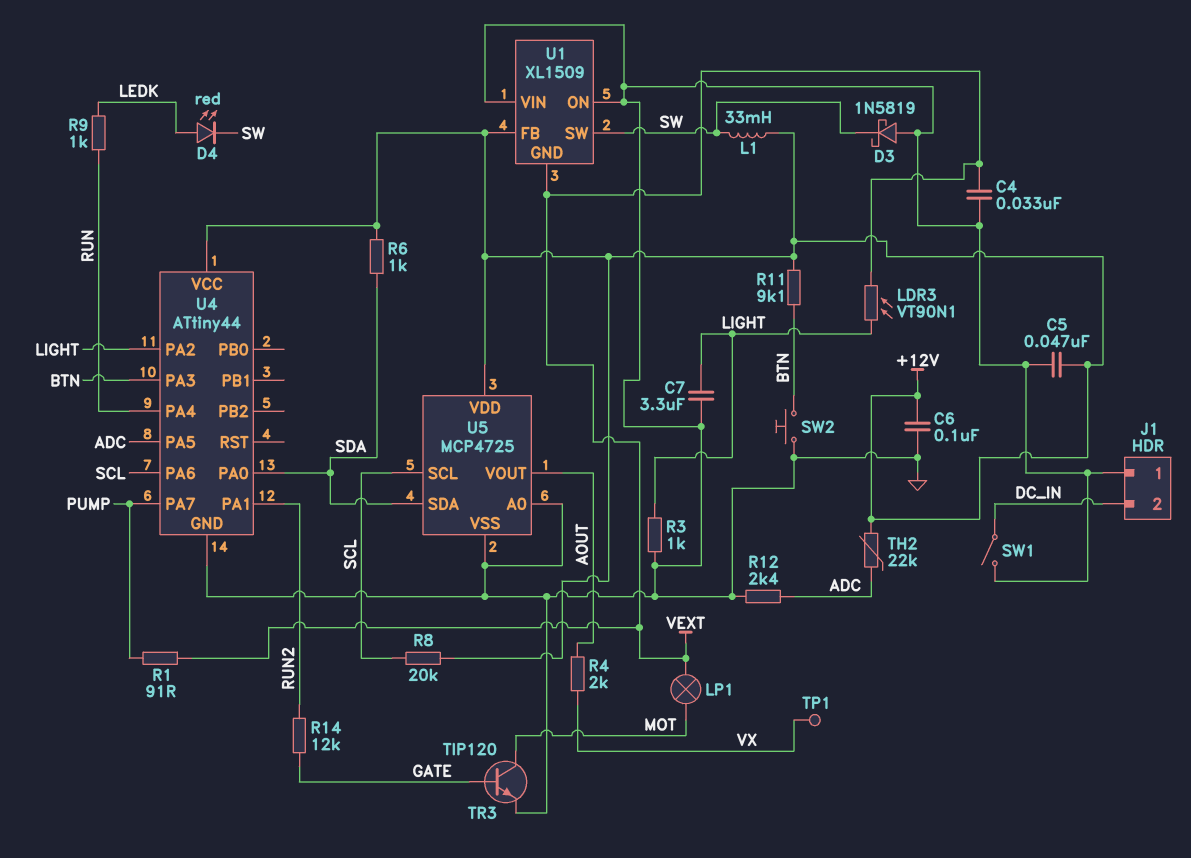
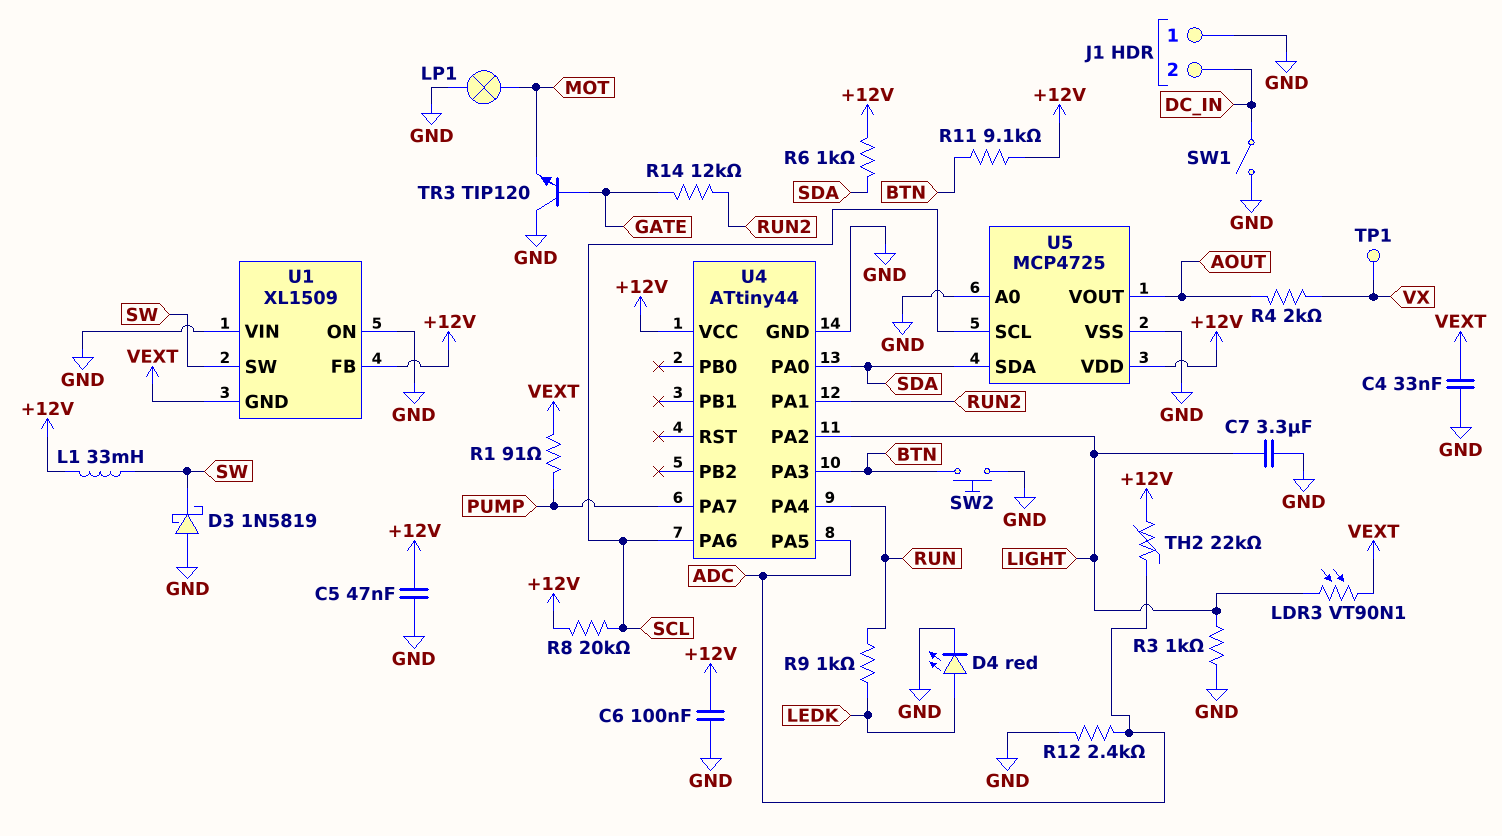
D4: LED red (A LEDK, K SW) -> LED red (A LEDK, K GND)
LP1: lamp (MOT, VEXT) -> lamp (GND, MOT)
TR3: NPN TIP120 (B GATE, C MOT, E GND) -> NPN TIP120 (B GATE, C GND, E MOT)

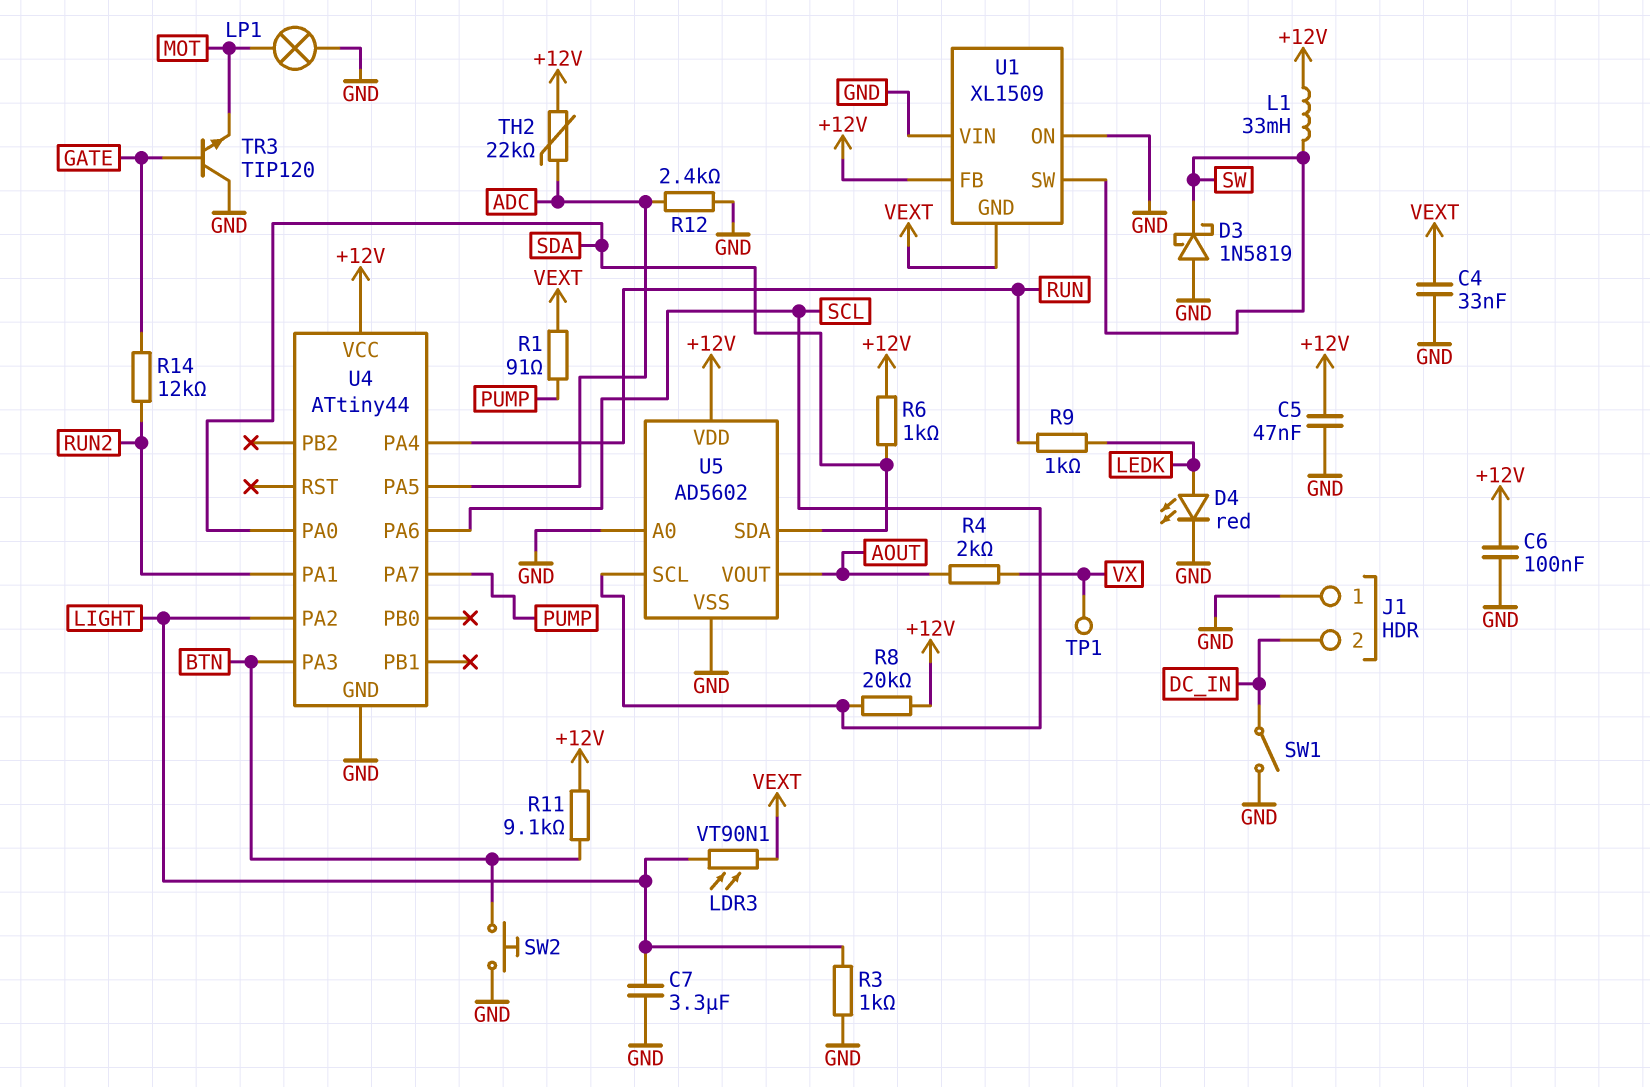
U5: MCP4725 -> AD5602

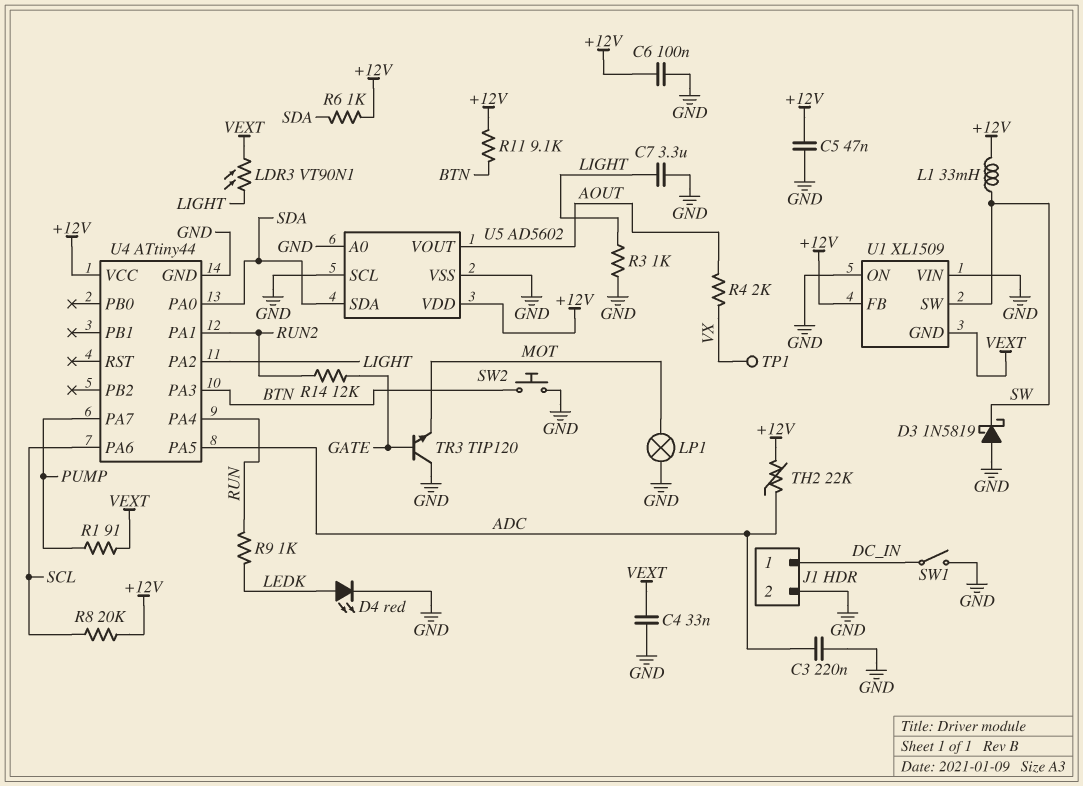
C3: none -> 220nF (ADC, GND)
J1 pin 1: GND -> DC_IN
J1 pin 2: DC_IN -> GND
R12: 2.4k (ADC, GND) -> none
U5 pin SCL: SCL -> GND

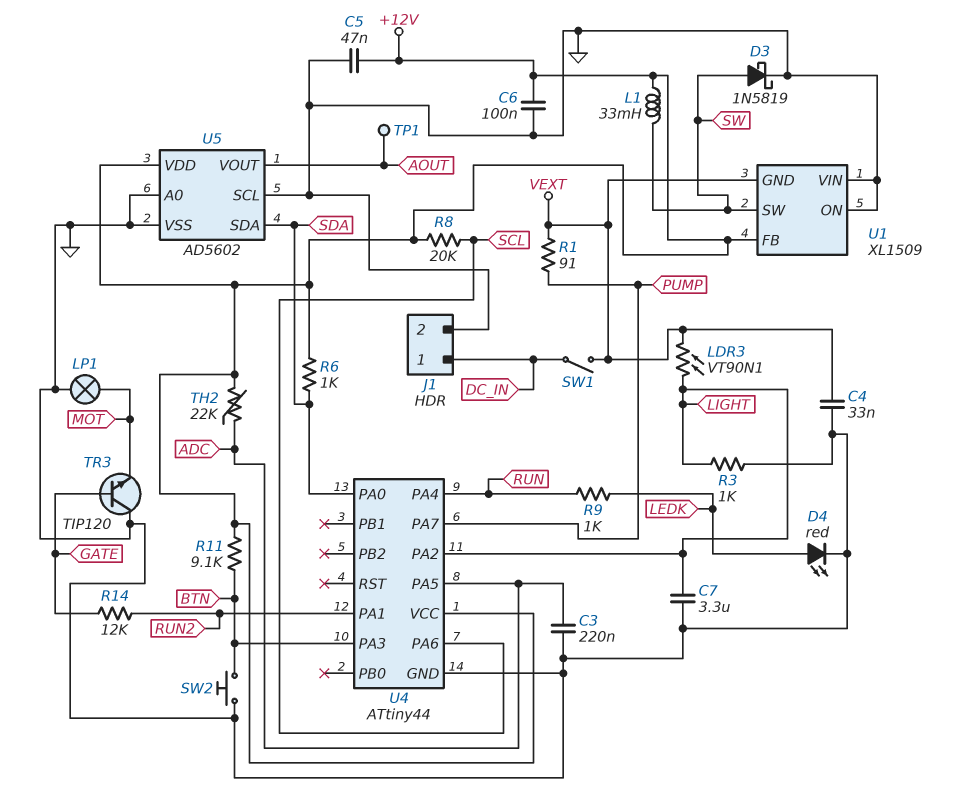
D3: schottky 1N5819 (A GND, K SW) -> schottky 1N5819 (A SW, K GND)
R4: 2k (AOUT, VX) -> none
SW1: switch (DC_IN, GND) -> switch (DC_IN, VEXT)
TP1: test point (VX) -> test point (AOUT)

